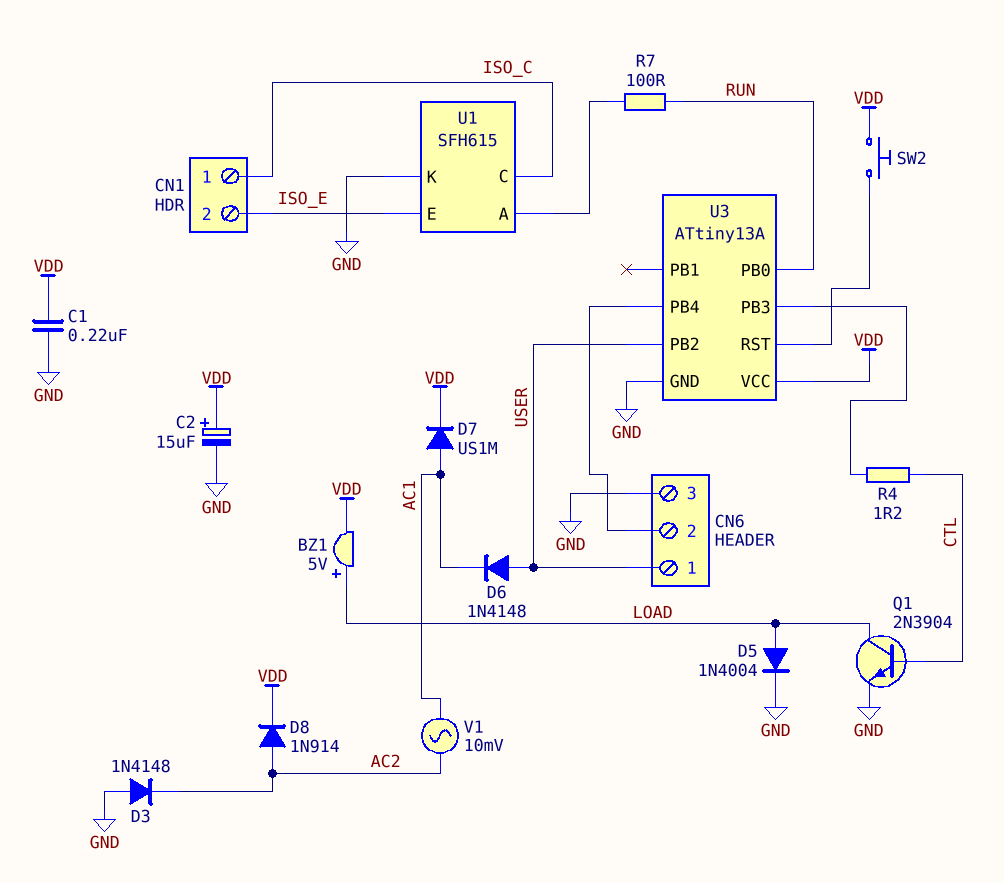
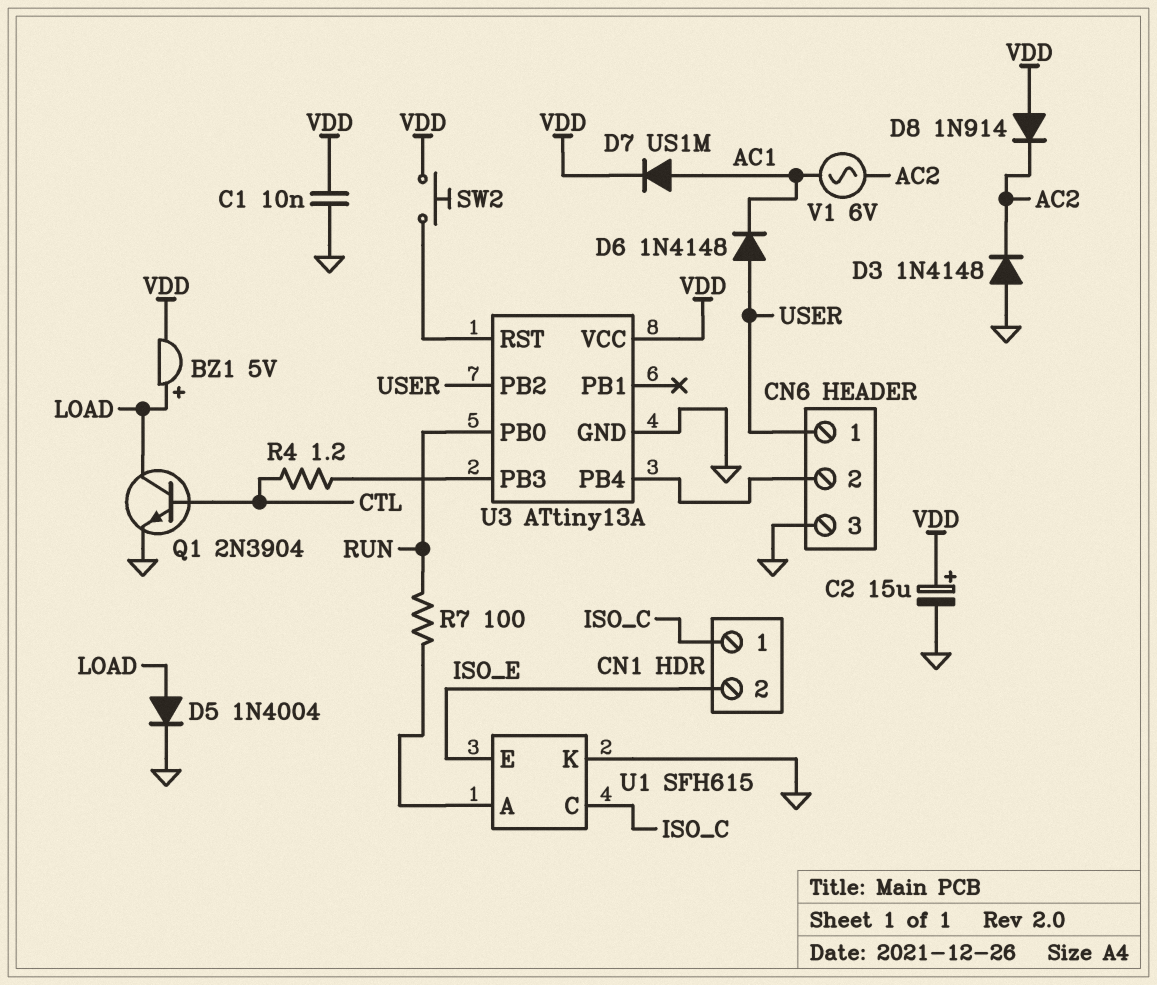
C1: 220nF (GND, VDD) -> 10nF (GND, VDD)
D8: diode 1N914 (A AC2, K VDD) -> diode 1N914 (A VDD, K AC2)
V1: AC 10mV (AC1, AC2) -> AC 6V (AC1, AC2)

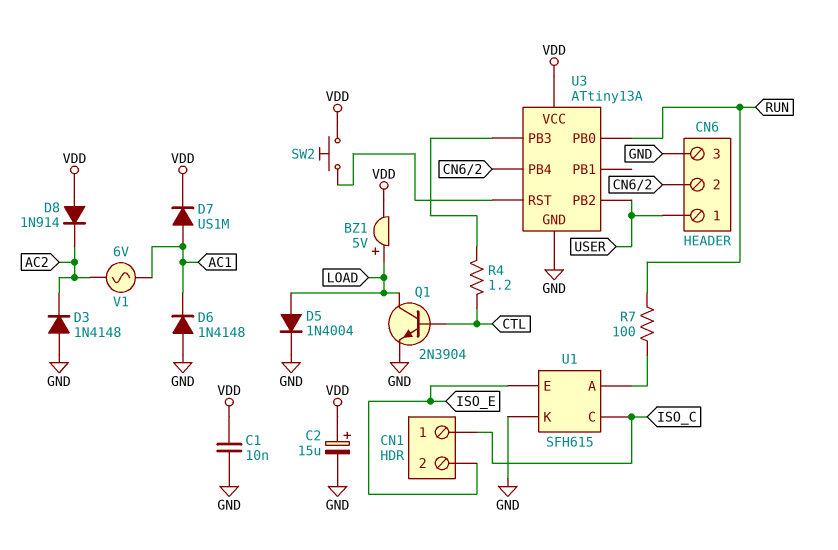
D6: diode 1N4148 (A USER, K AC1) -> diode 1N4148 (A GND, K AC1)

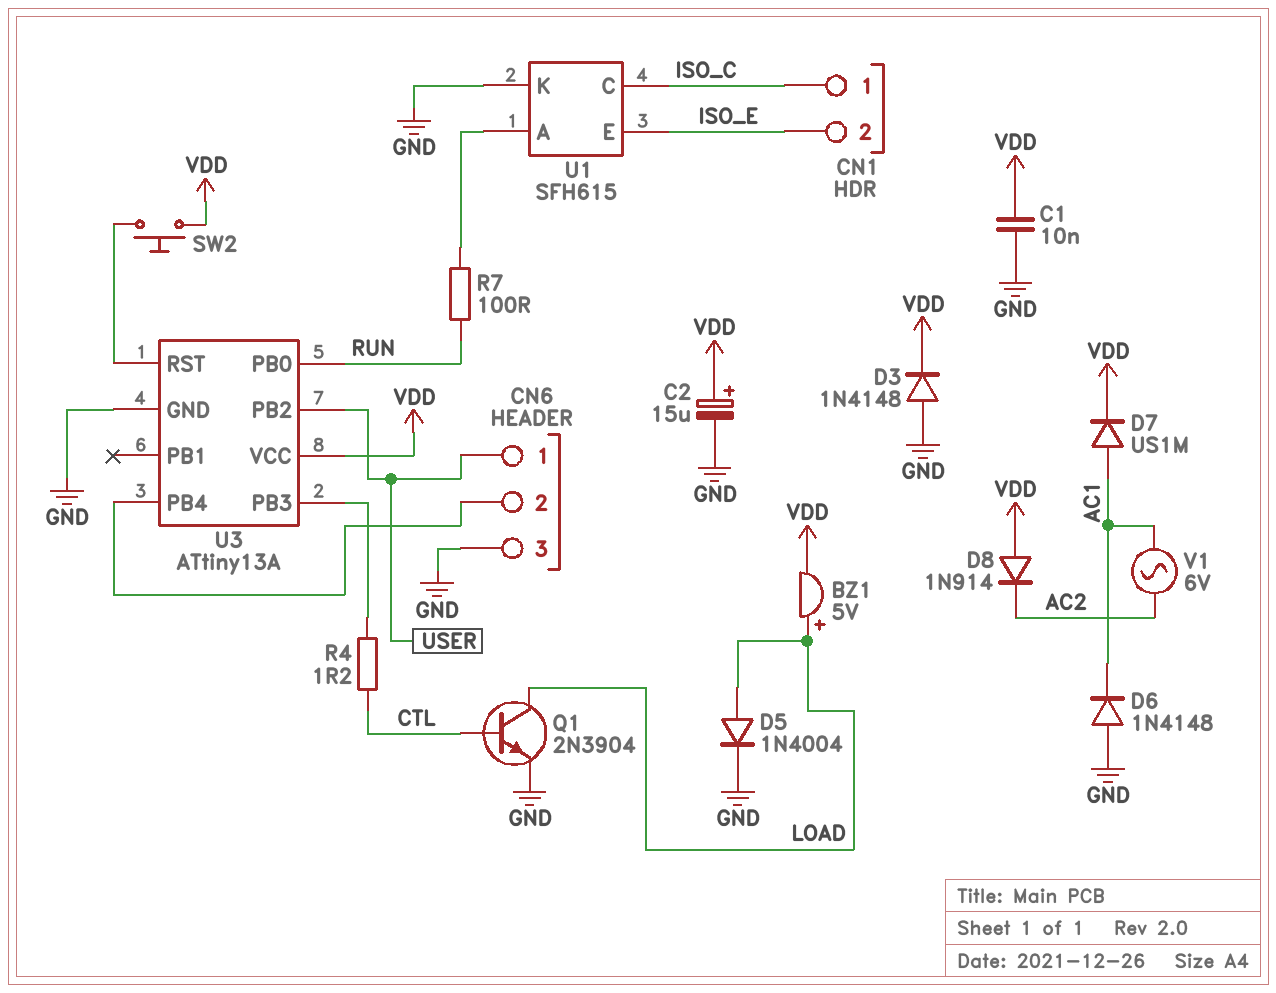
D3: diode 1N4148 (A GND, K AC2) -> diode 1N4148 (A GND, K VDD)

